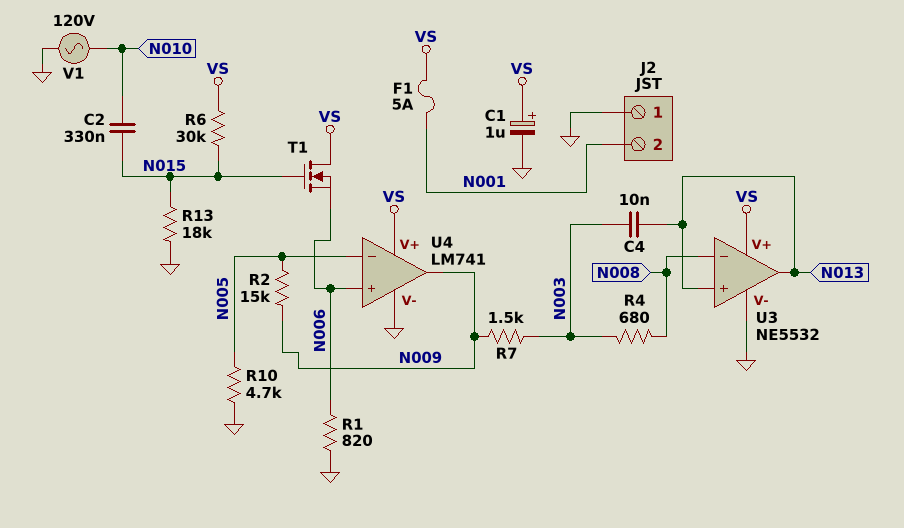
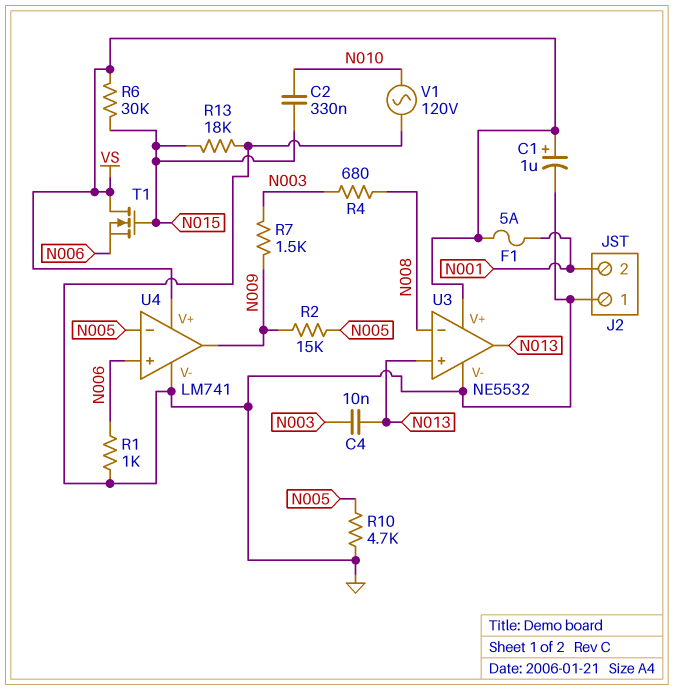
R1: 820 (GND, N006) -> 1k (GND, N006)

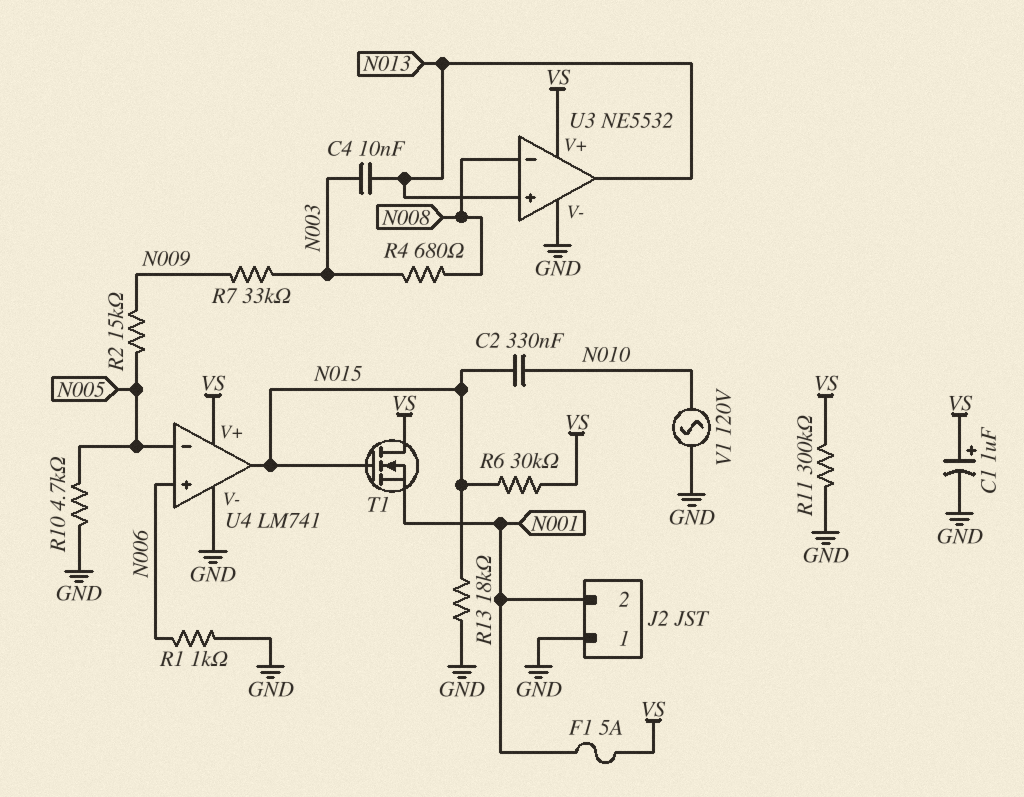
R7: 1.5k (N003, N009) -> 33k (N003, N009)
R11: none -> 300k (GND, VS)
T1: NMOS (G N015, D VS, S N006) -> NMOS (G N015, D VS, S N001)
U4 pin out: N009 -> N015

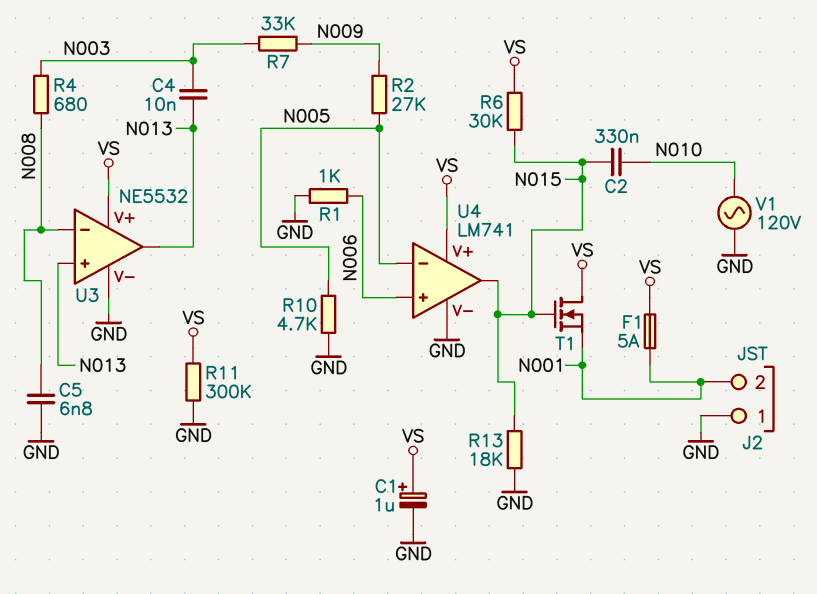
C5: none -> 6.8nF (GND, N008)
R2: 15k (N005, N009) -> 27k (N005, N009)

